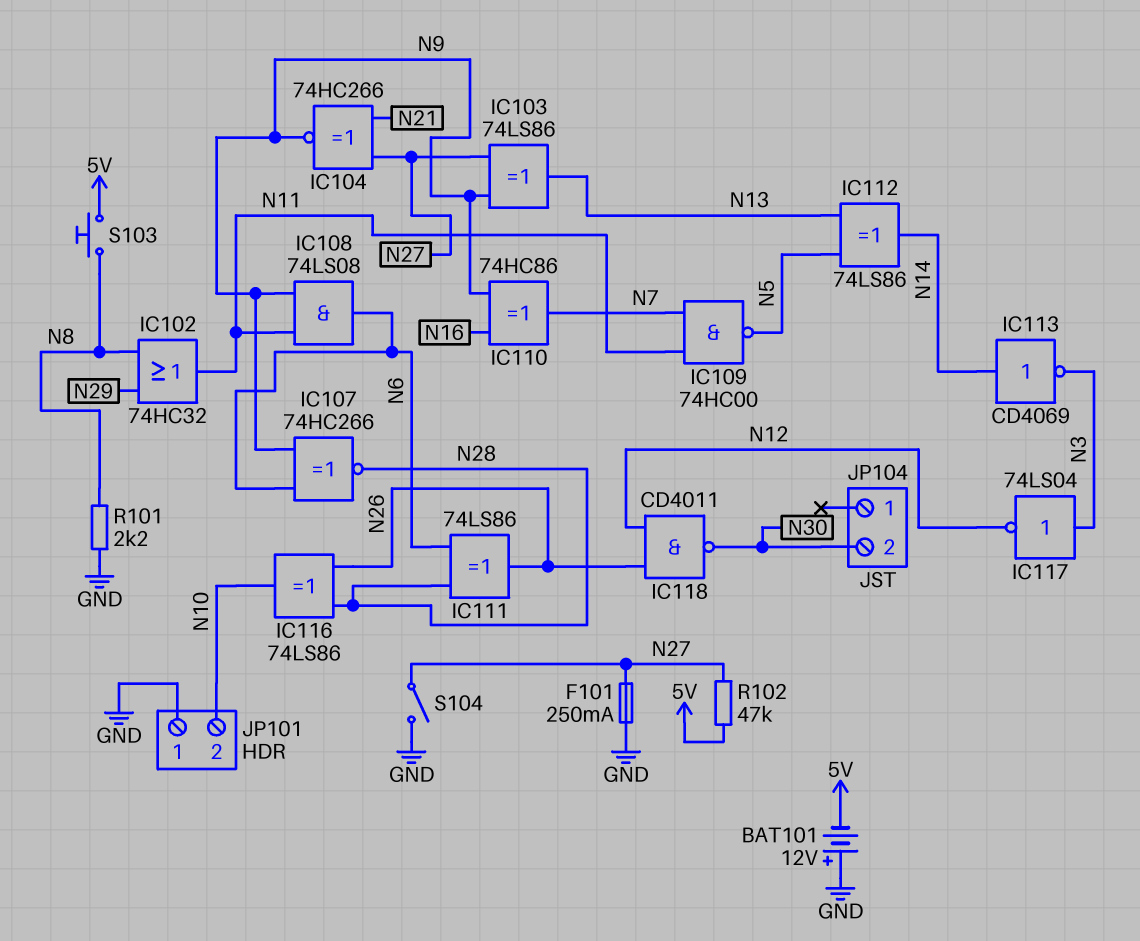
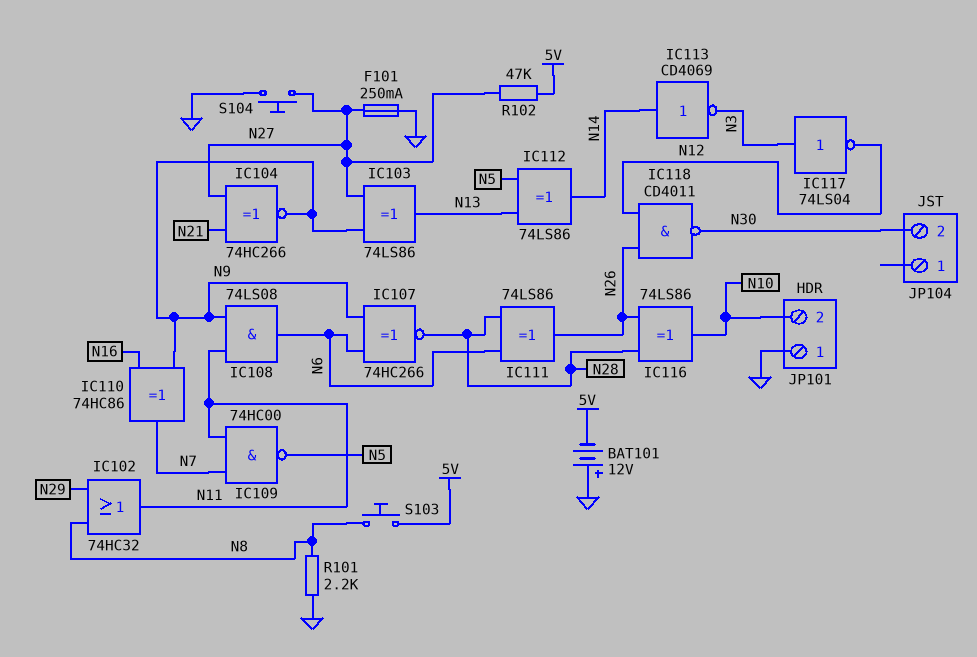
S104: switch (GND, N27) -> button (GND, N27)

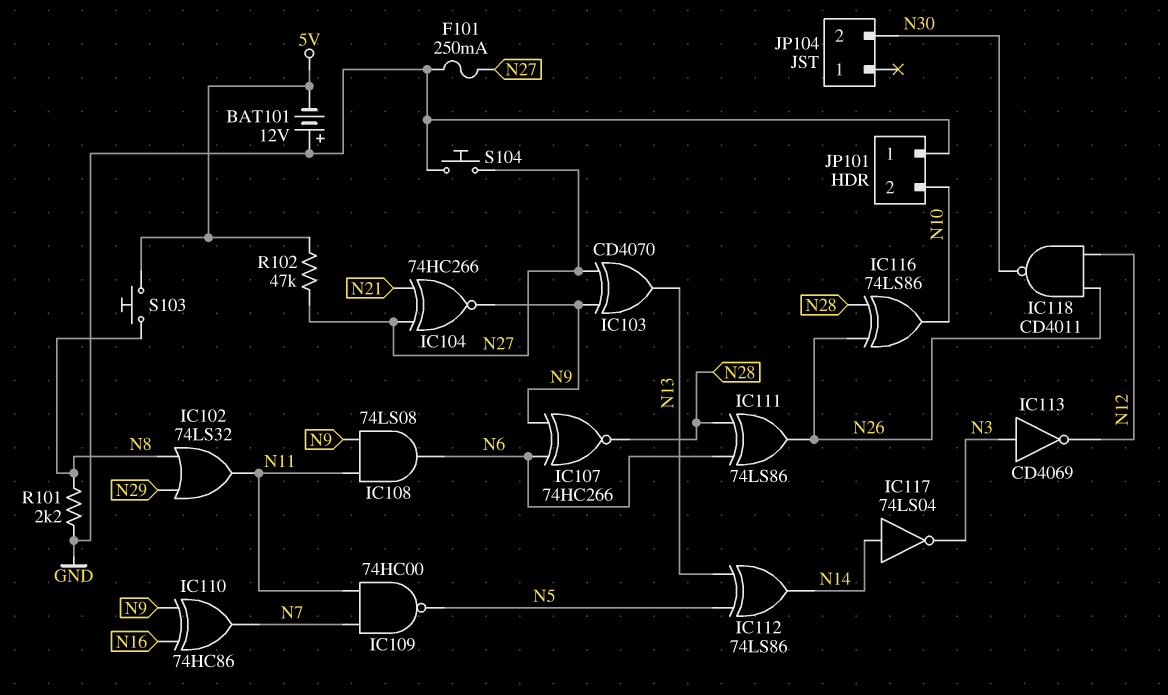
IC102: OR 74HC32 (in N8, in N29, out N11) -> OR 74LS32 (in N8, in N29, out N11)
IC103: XOR 74LS86 (in N9, in N27, out N13) -> XOR CD4070 (in N9, in N27, out N13)
IC113: NOT CD4069 (in N14, out N3) -> NOT CD4069 (in N3, out N12)
IC117: NOT 74LS04 (in N3, out N12) -> NOT 74LS04 (in N14, out N3)

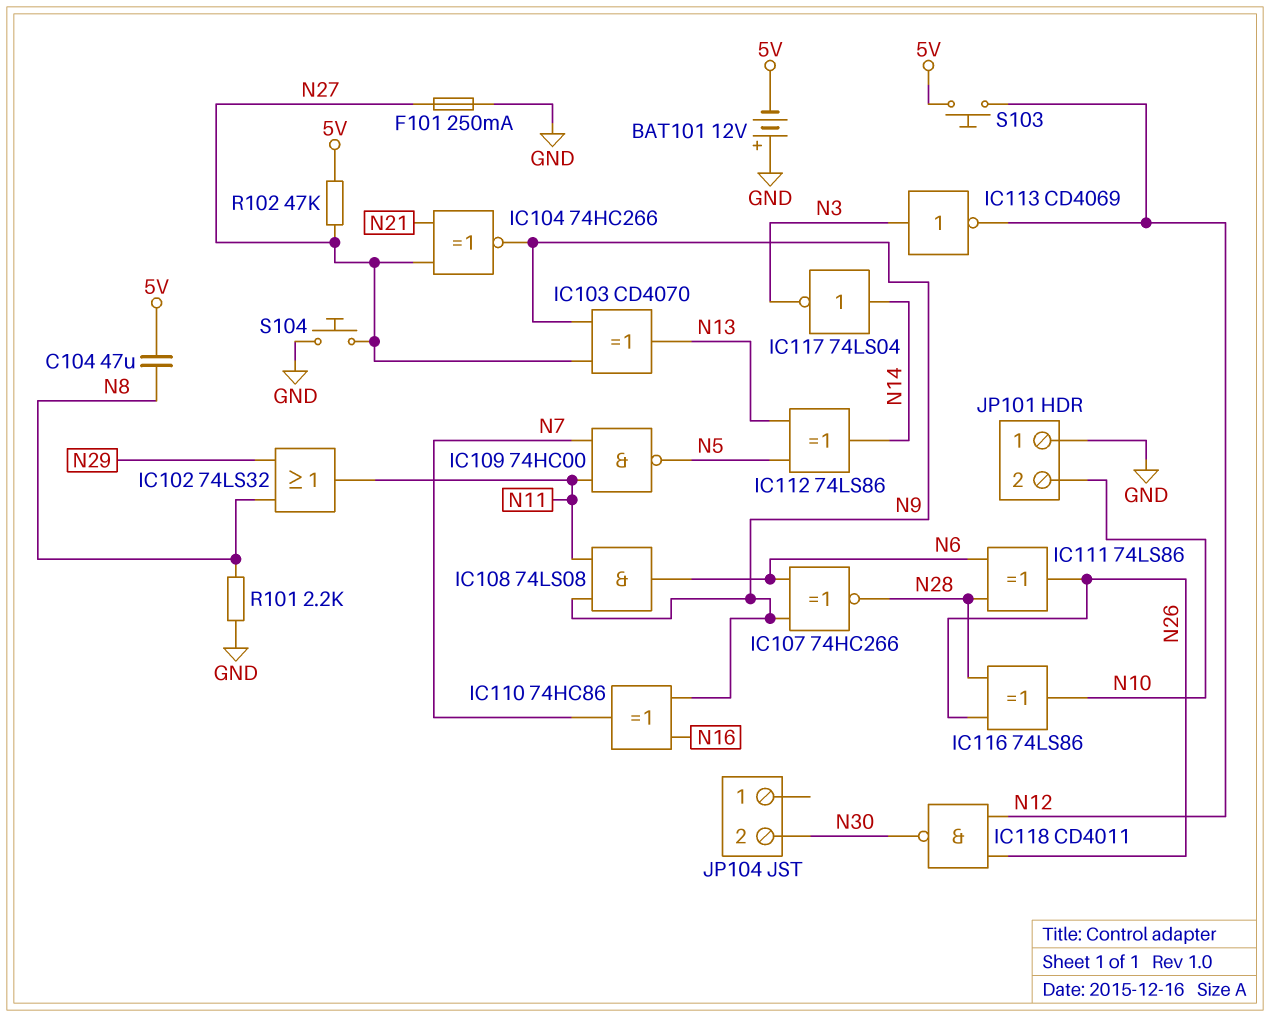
C104: none -> 47uF (5V, N8)
S103: button (5V, N8) -> button (5V, N12)

